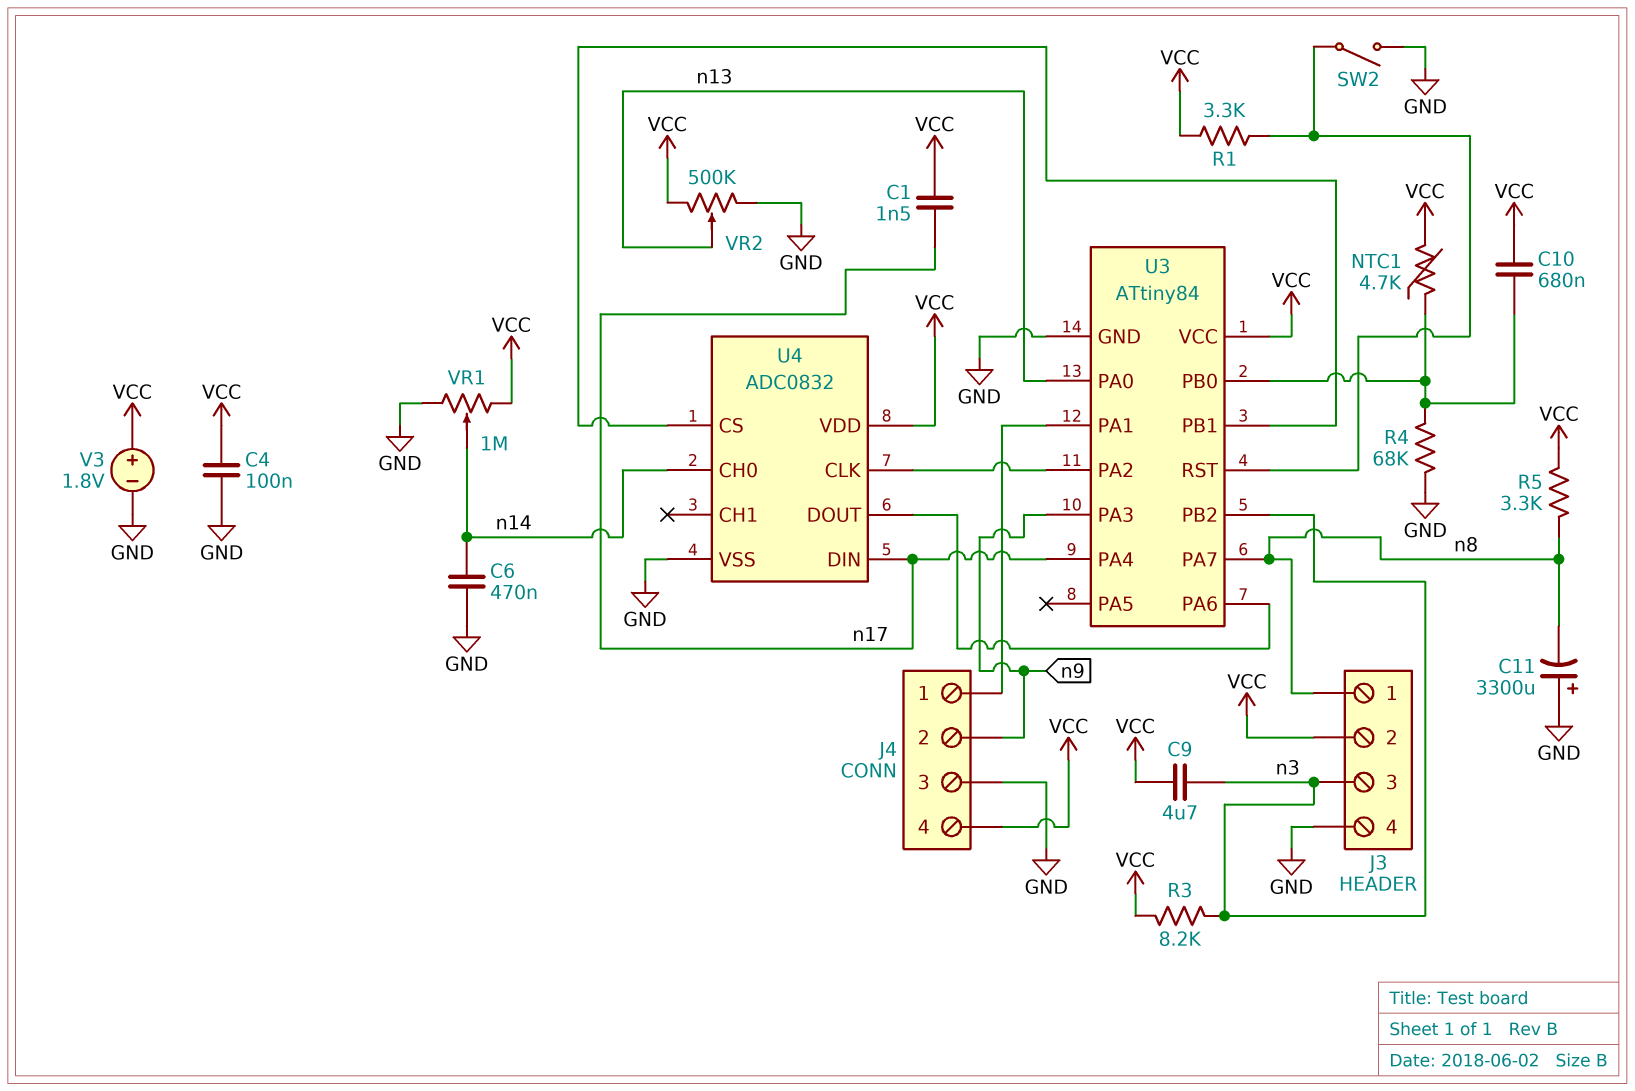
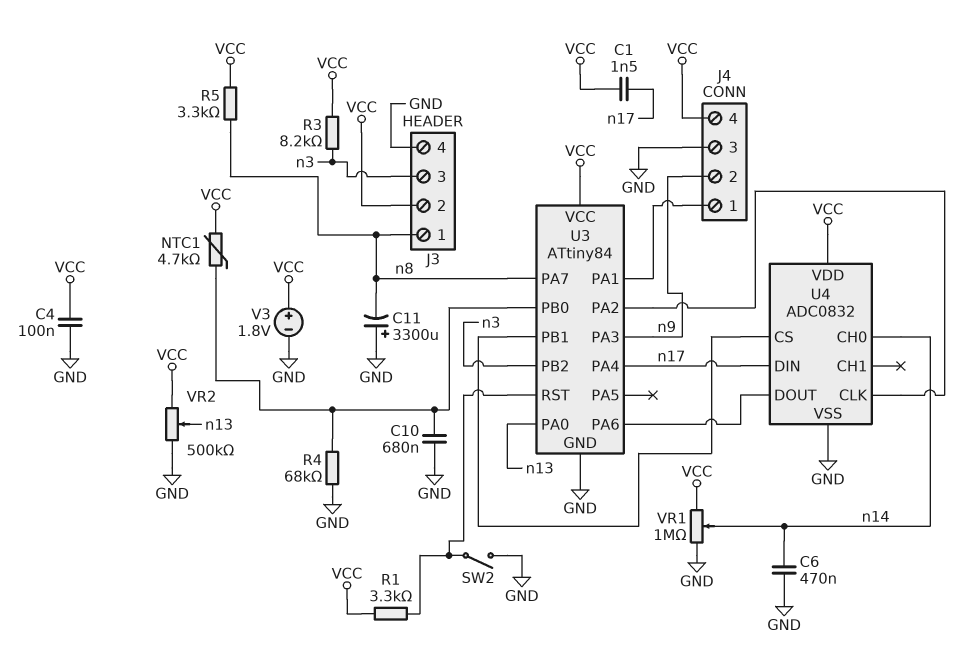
C9: 4.7uF (VCC, n3) -> none
C10: 680nF (U3/PB0, VCC) -> 680nF (GND, U3/PB0)

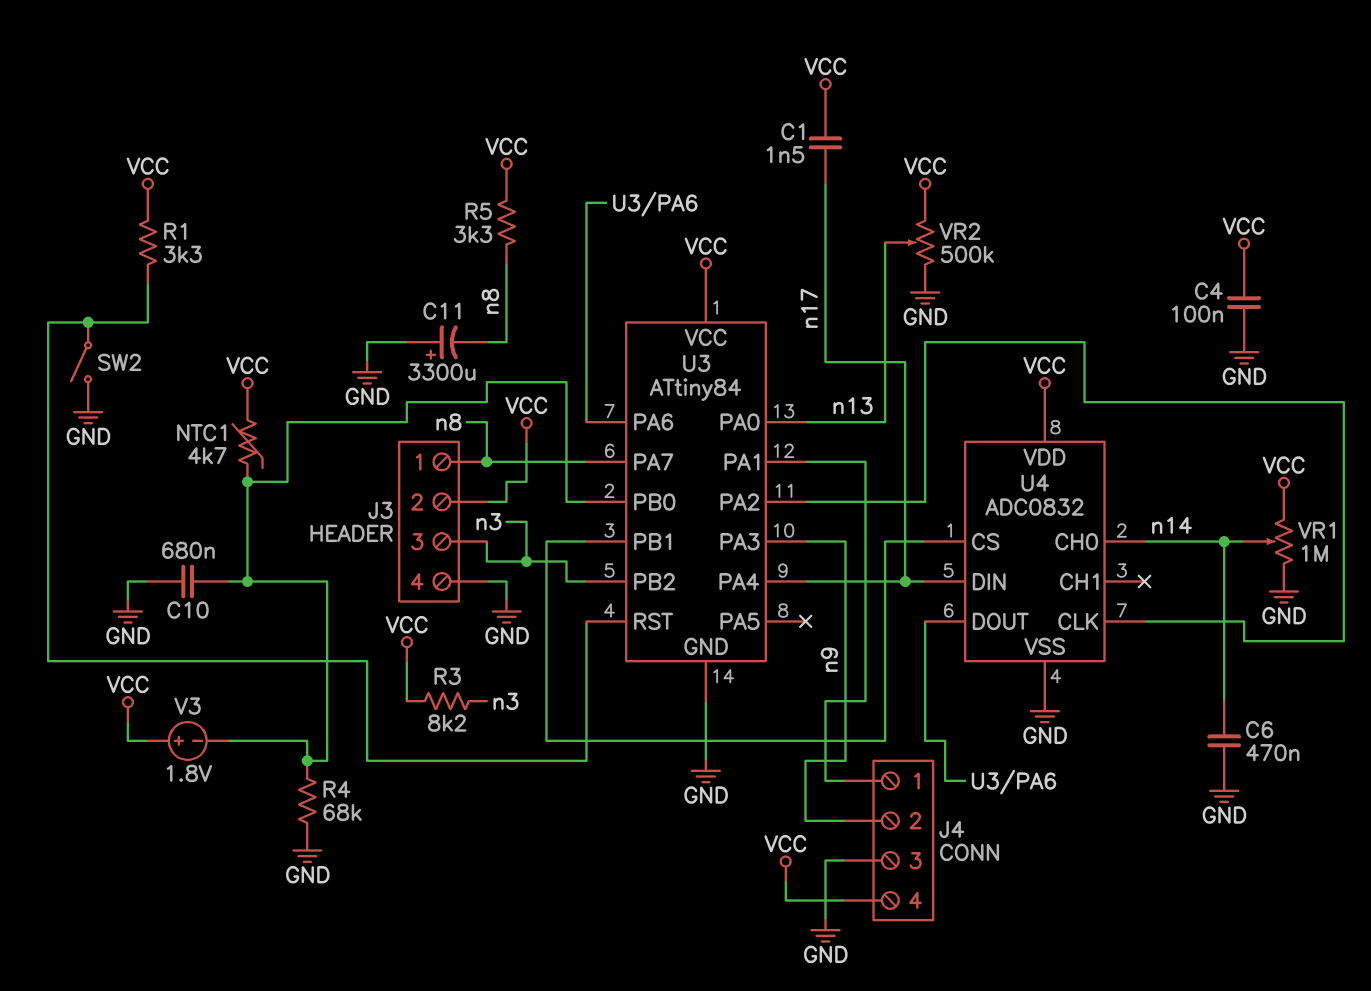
V3: 1.8V (plus VCC, minus GND) -> 1.8V (plus VCC, minus U3/PB0)

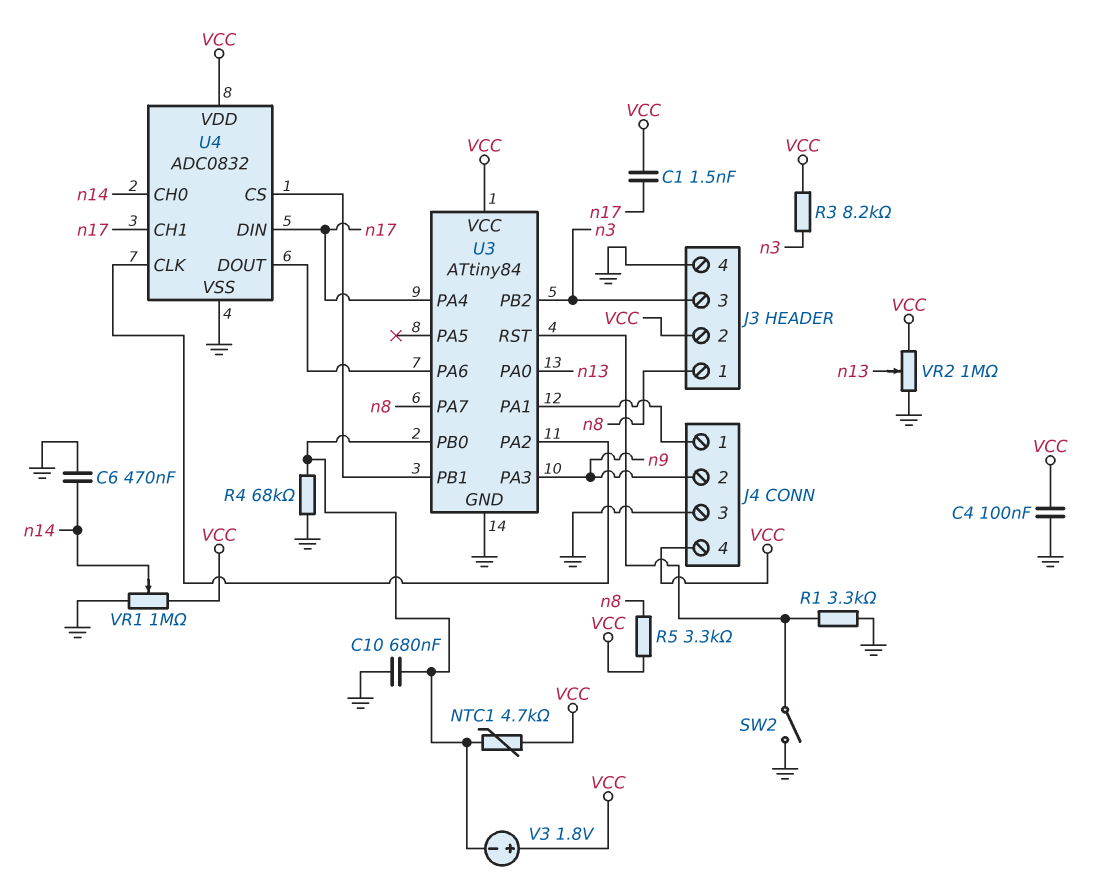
C11: 3300uF (plus GND, minus n8) -> none
R1: 3.3k (U3/RST, VCC) -> 3.3k (GND, U3/RST)
U4 pin CH1: none -> n17
VR2: 500k (GND, VCC, wiper n13) -> 1M (GND, VCC, wiper n13)

